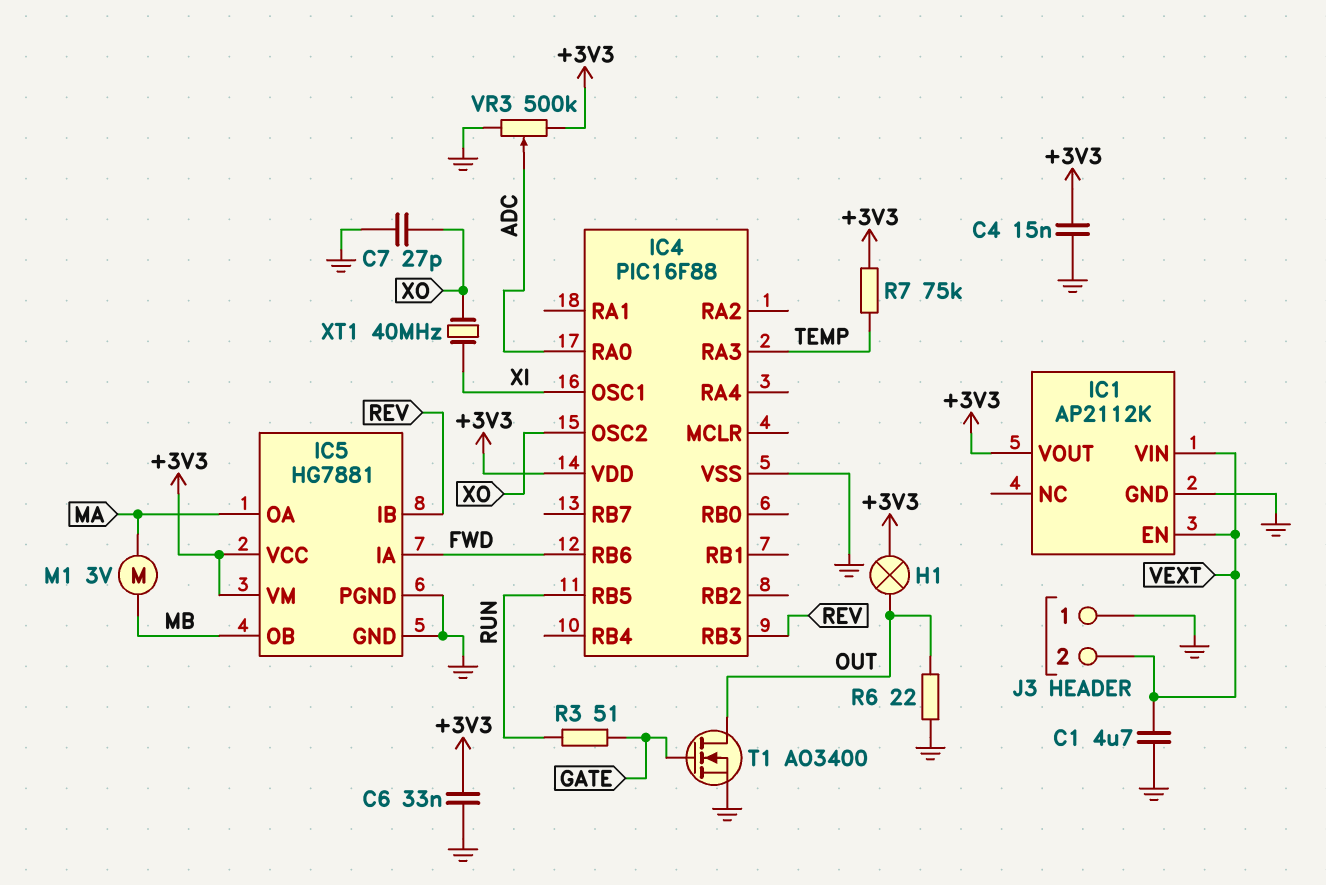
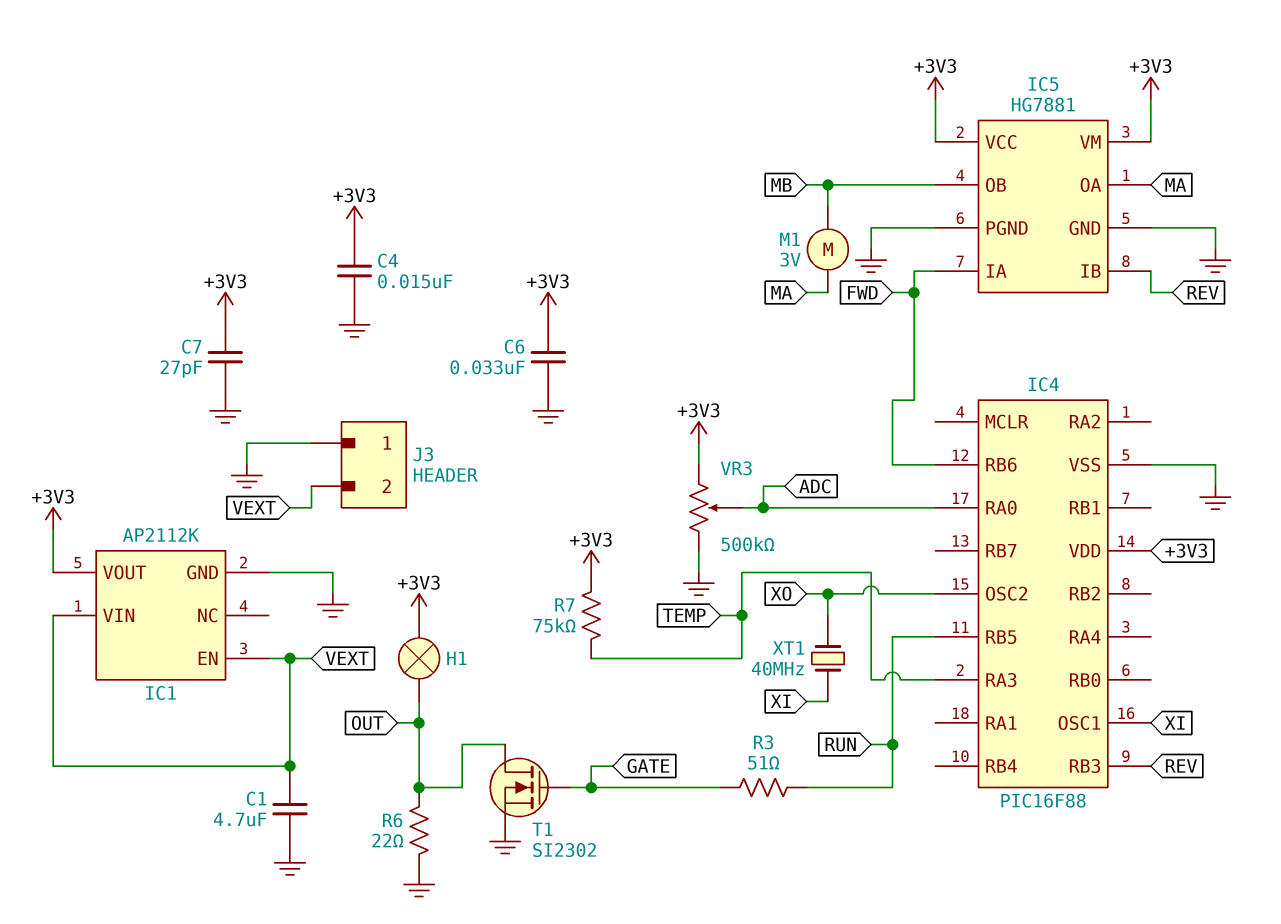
C7: 27pF (GND, XO) -> 27pF (+3V3, GND)
T1: NMOS AO3400 (G GATE, D OUT, S GND) -> NMOS SI2302 (G GATE, D OUT, S GND)

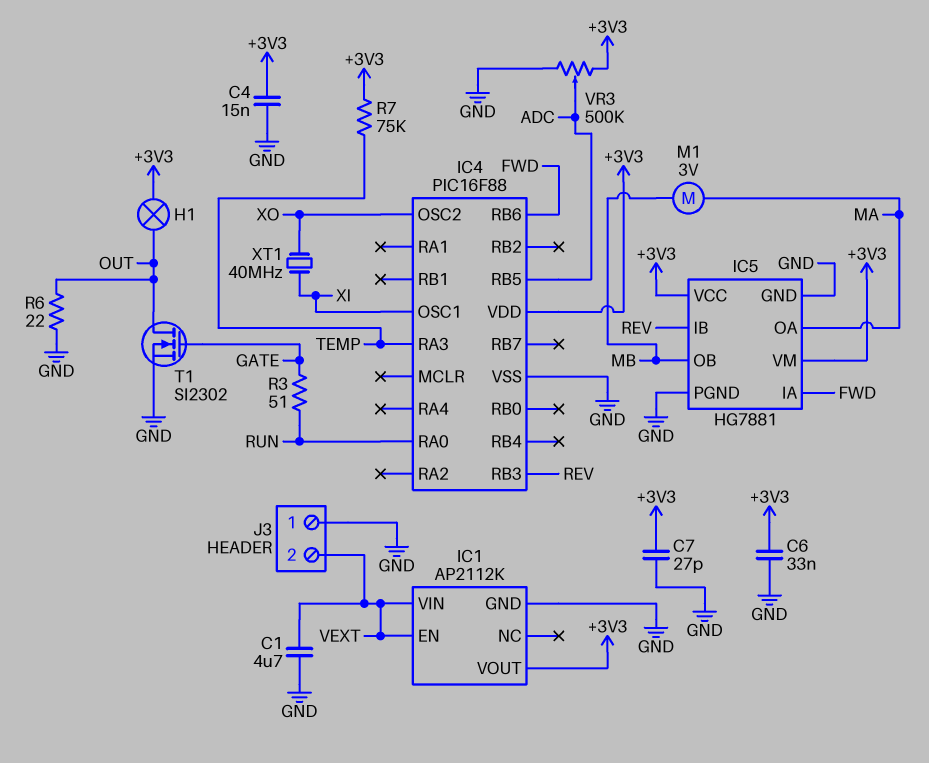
IC4 pin RA0: ADC -> RUN
IC4 pin RB5: RUN -> ADC

